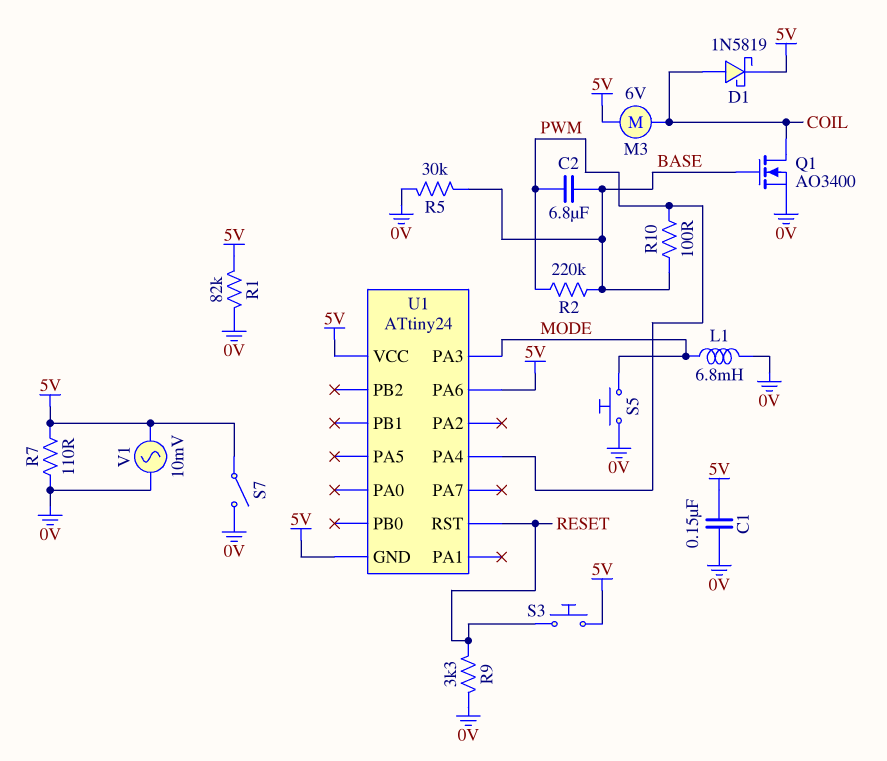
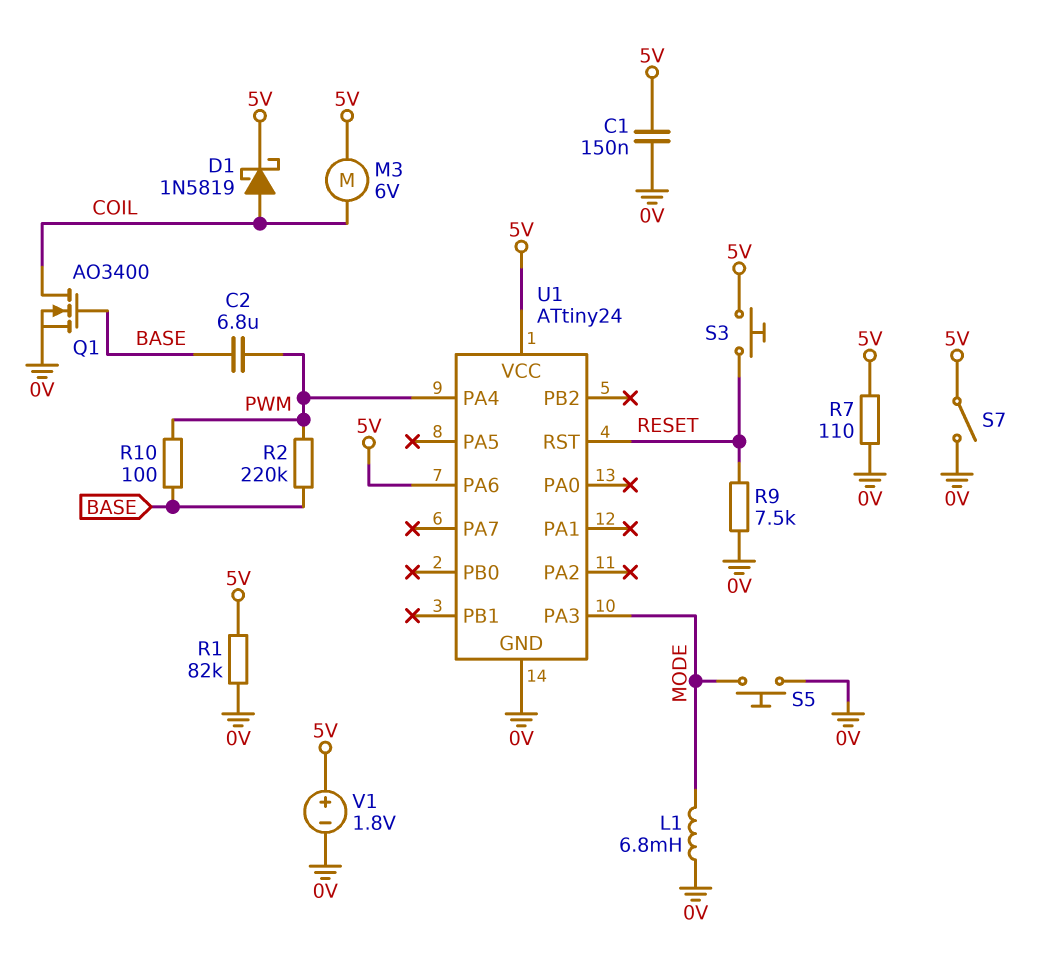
R5: 30k (0V, BASE) -> none
R9: 3.3k (0V, RESET) -> 7.5k (0V, RESET)
U1 pin GND: 5V -> 0V
V1: AC 10mV (0V, 5V) -> 1.8V (plus 5V, minus 0V)

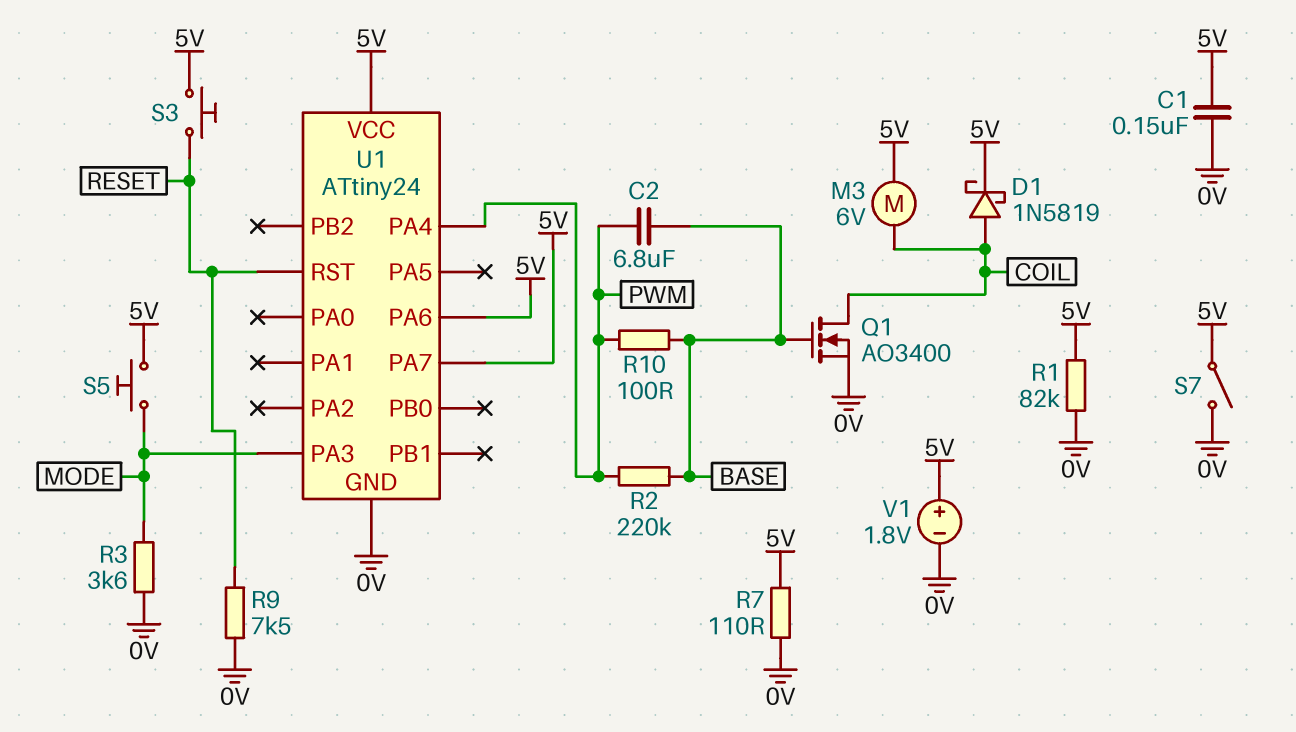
L1: 6.8mH (0V, MODE) -> none
R3: none -> 3.6k (0V, MODE)
S5: button (0V, MODE) -> button (5V, MODE)
U1 pin PA7: none -> 5V

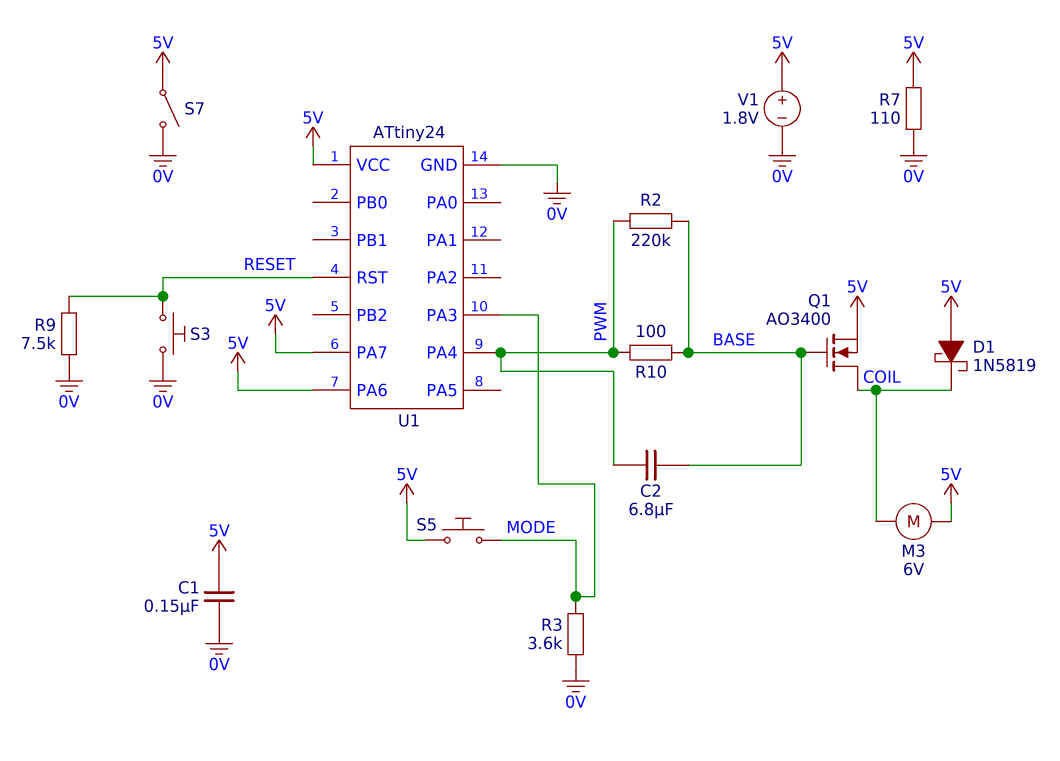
D1: schottky 1N5819 (A COIL, K 5V) -> schottky 1N5819 (A 5V, K COIL)
Q1: NMOS AO3400 (G BASE, D COIL, S 0V) -> NMOS AO3400 (G BASE, D COIL, S 5V)
R1: 82k (0V, 5V) -> none
S3: button (5V, RESET) -> button (0V, RESET)

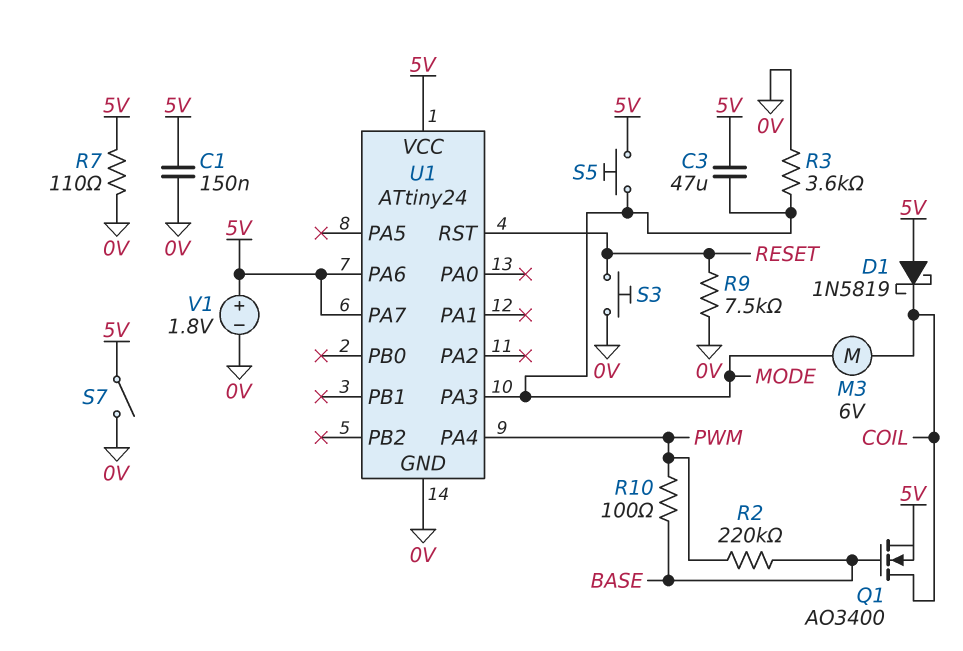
C2: 6.8uF (BASE, PWM) -> none
C3: none -> 47uF (5V, MODE)
M3: motor 6V (5V, COIL) -> motor 6V (COIL, MODE)

